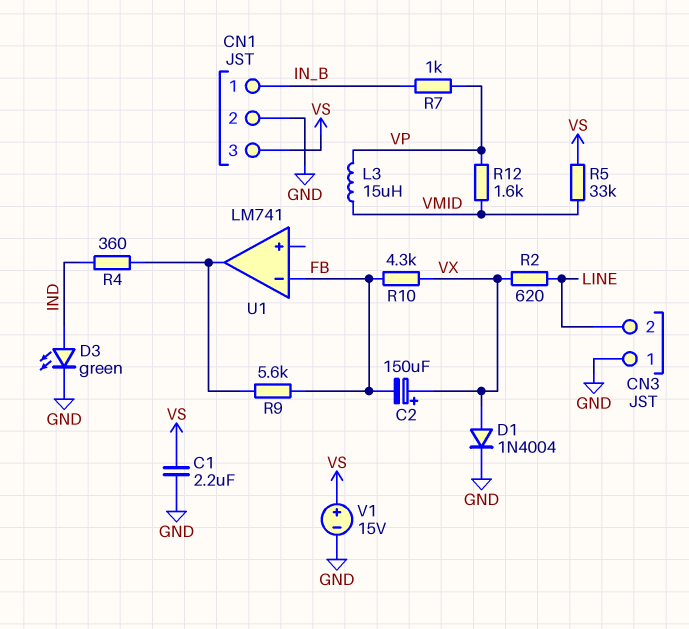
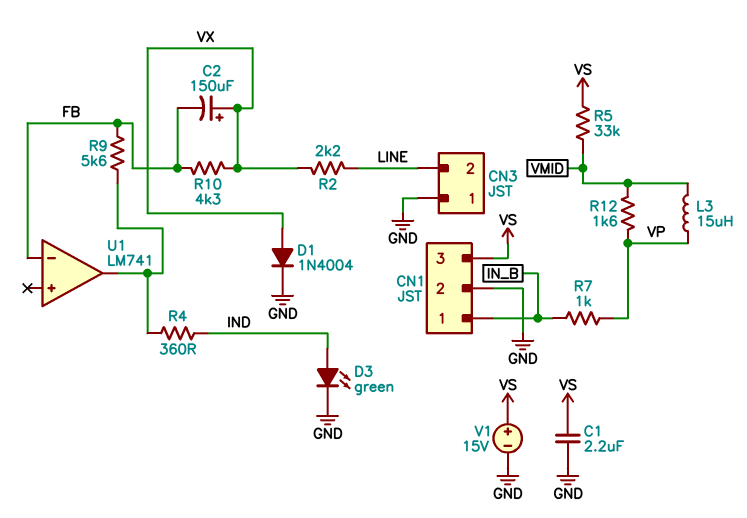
R2: 620 (LINE, VX) -> 2.2k (LINE, VX)

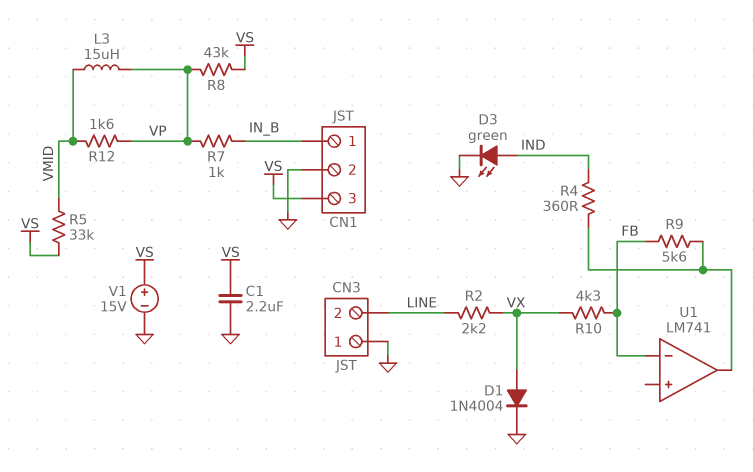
C2: 150uF (plus VX, minus FB) -> none
R8: none -> 43k (VP, VS)

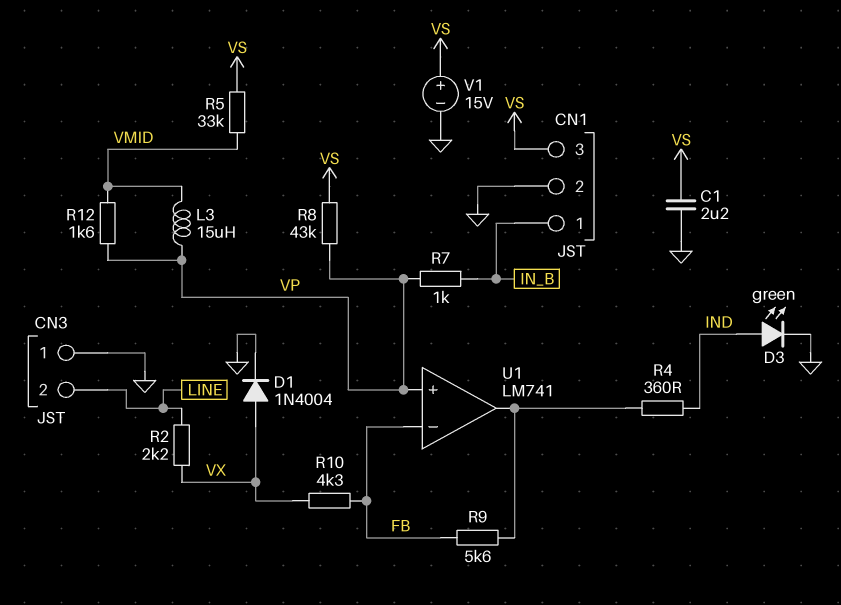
U1 pin in+: none -> VP

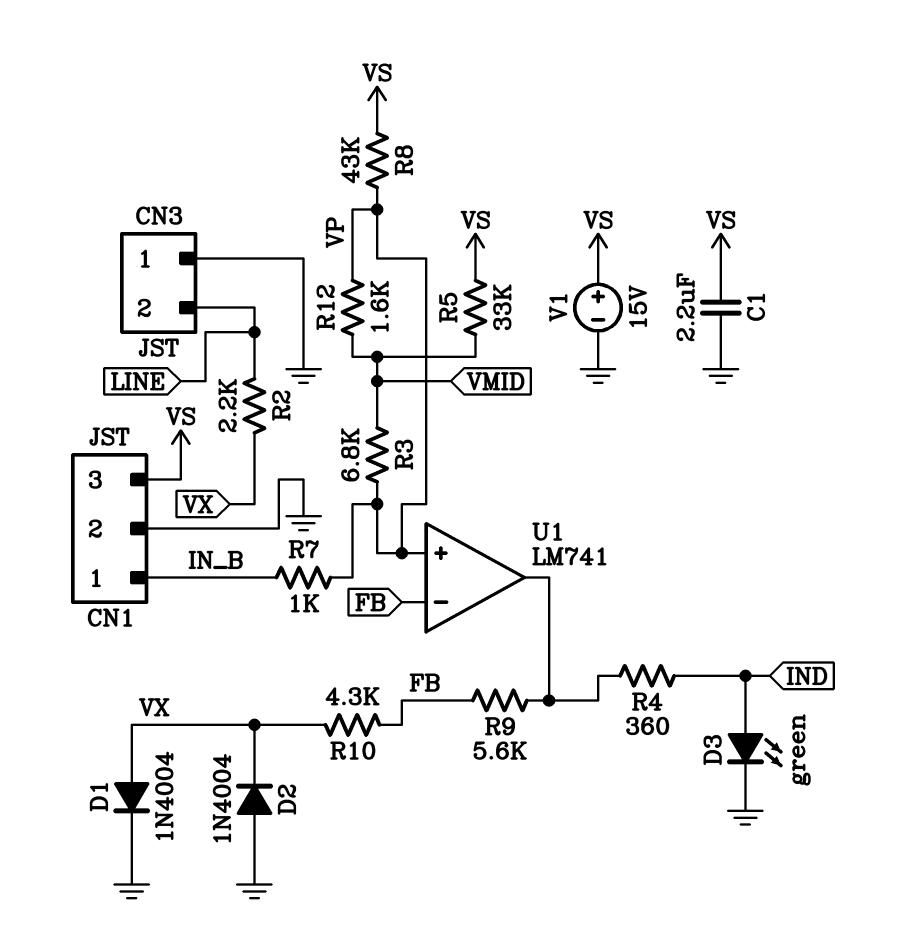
D2: none -> diode 1N4004 (A GND, K VX)
L3: 15uH (VMID, VP) -> none
R3: none -> 6.8k (VMID, VP)

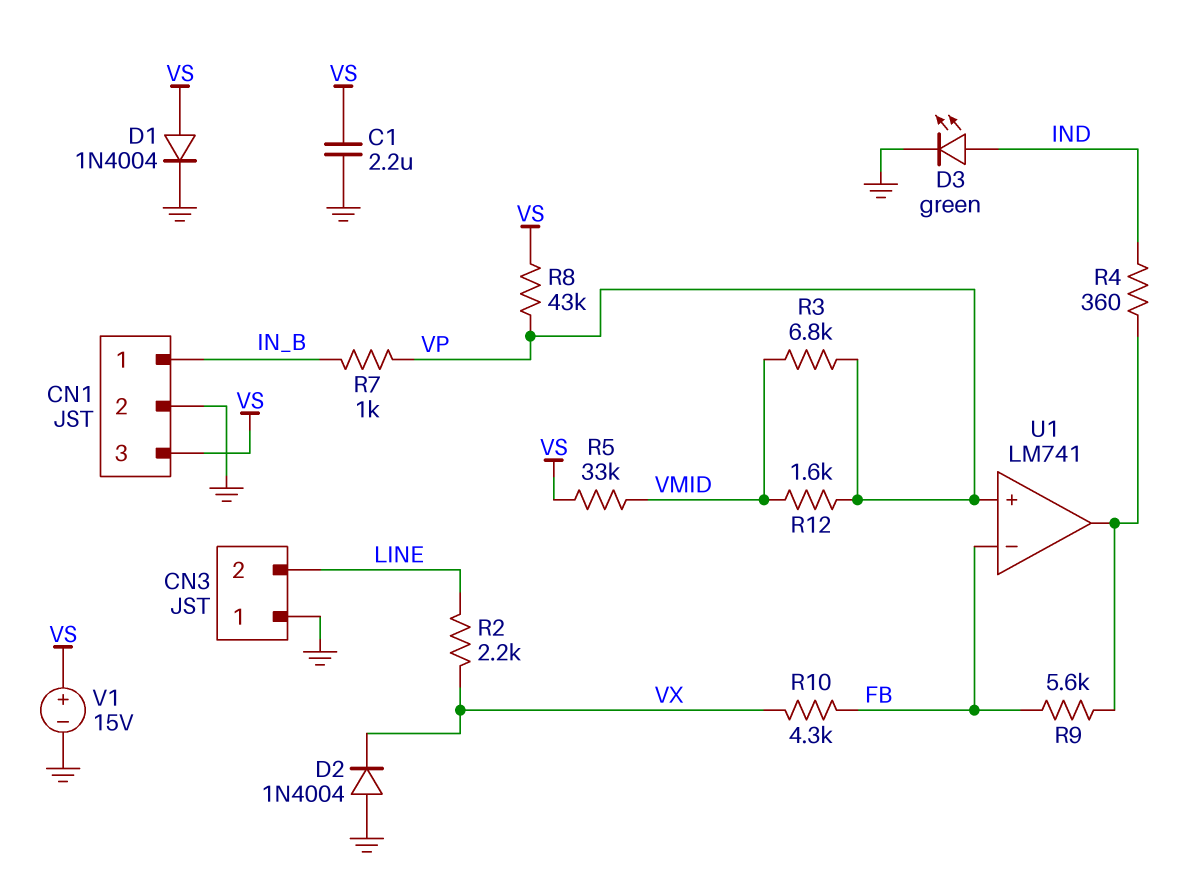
D1: diode 1N4004 (A VX, K GND) -> diode 1N4004 (A VS, K GND)

